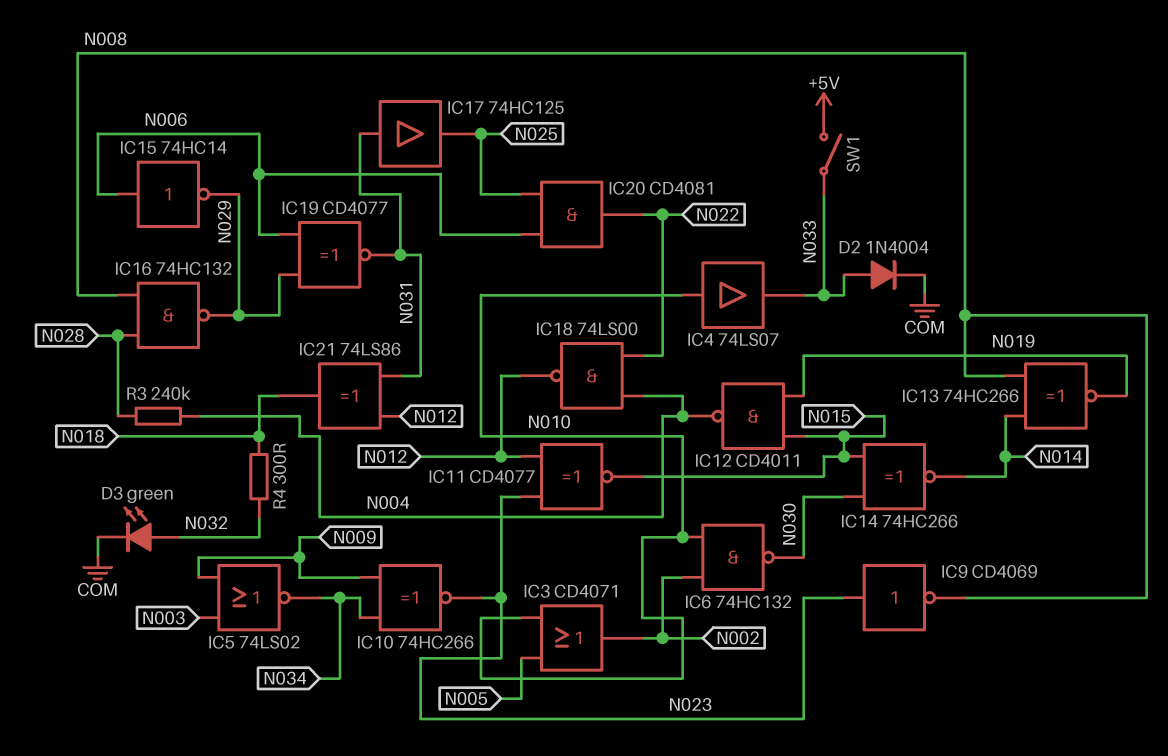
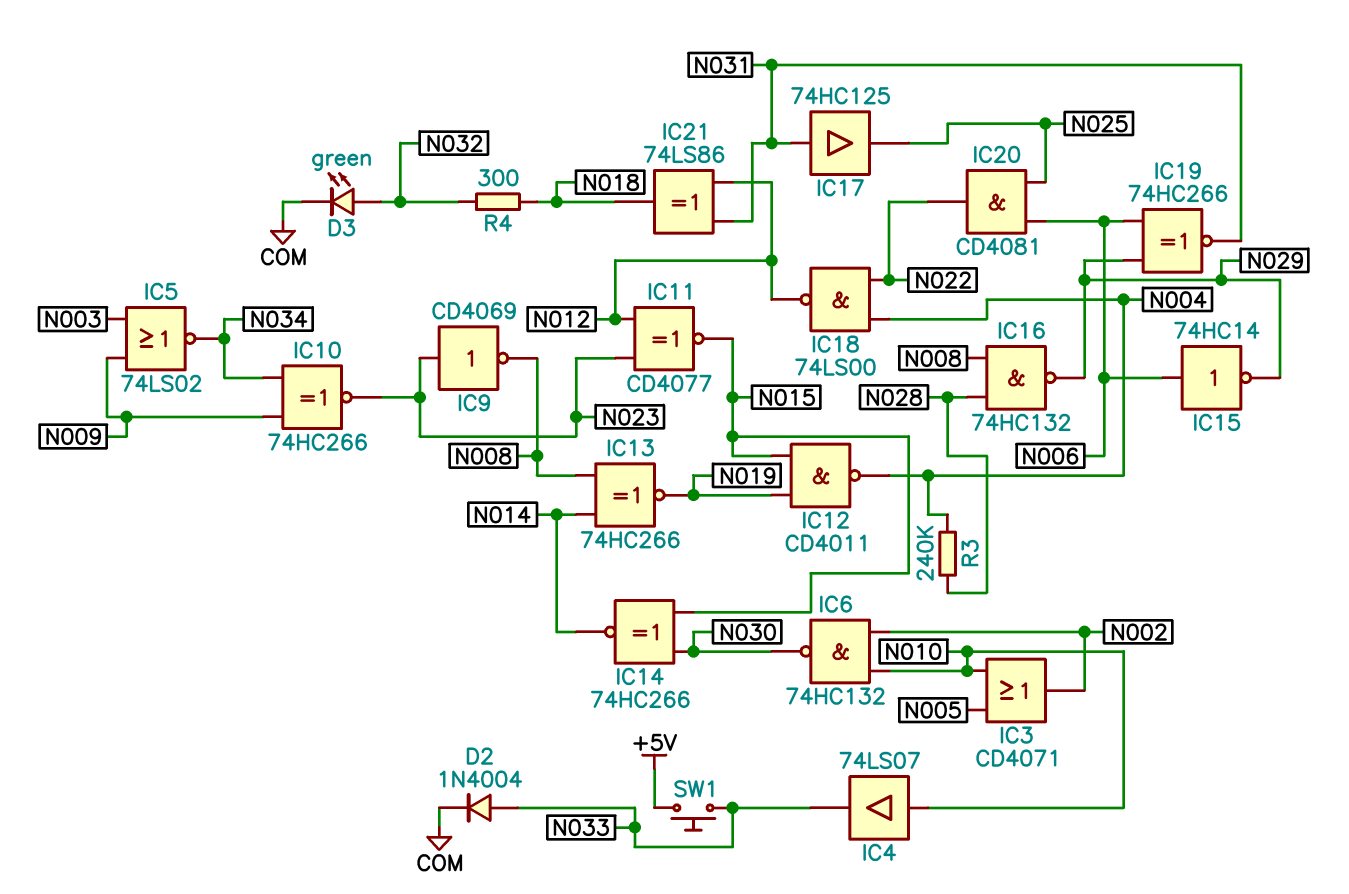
IC19: XNOR CD4077 (in N006, in N029, out N031) -> XNOR 74HC266 (in N006, in N029, out N031)
SW1: switch (+5V, N033) -> button (+5V, N033)

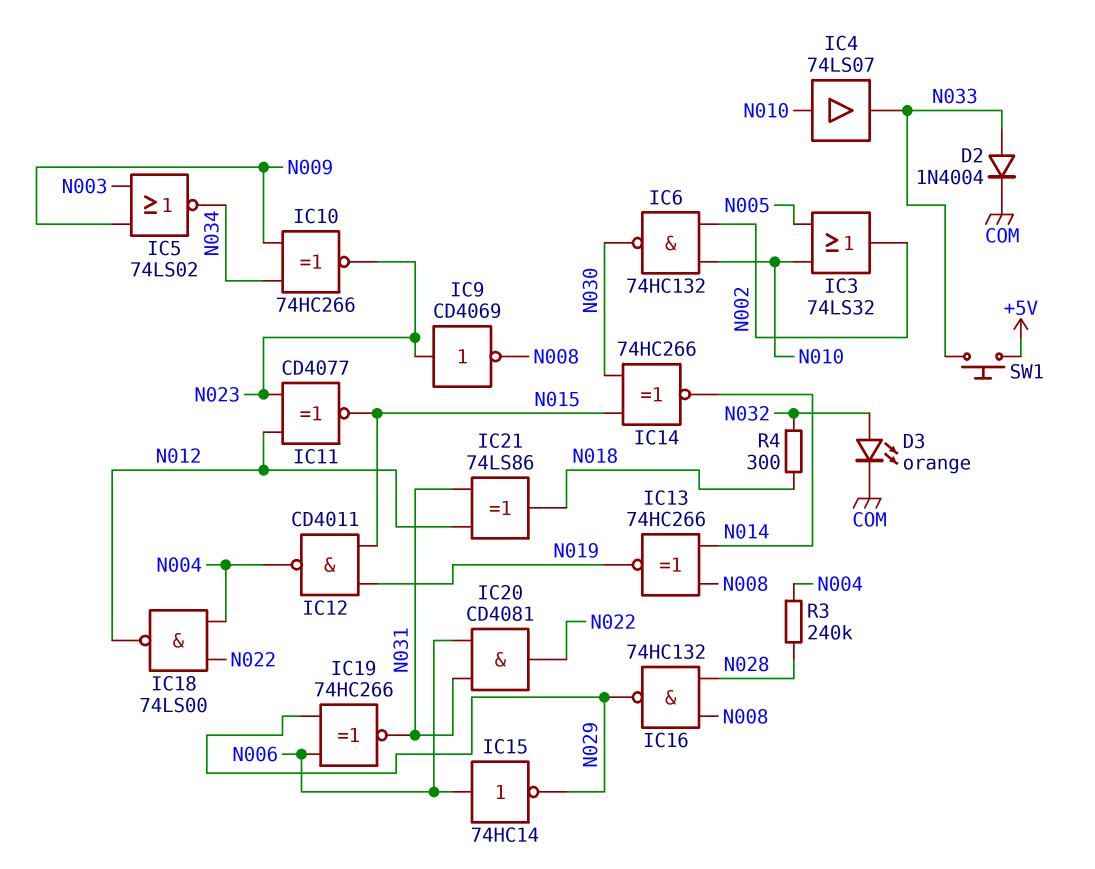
D3: LED green (A N032, K COM) -> LED orange (A N032, K COM)
IC3: OR CD4071 (in N005, in N010, out N002) -> OR 74LS32 (in N005, in N010, out N002)
IC17: buffer 74HC125 (in N031, out N025) -> none
IC20: AND CD4081 (in N006, in N025, out N022) -> AND CD4081 (in N006, in N031, out N022)

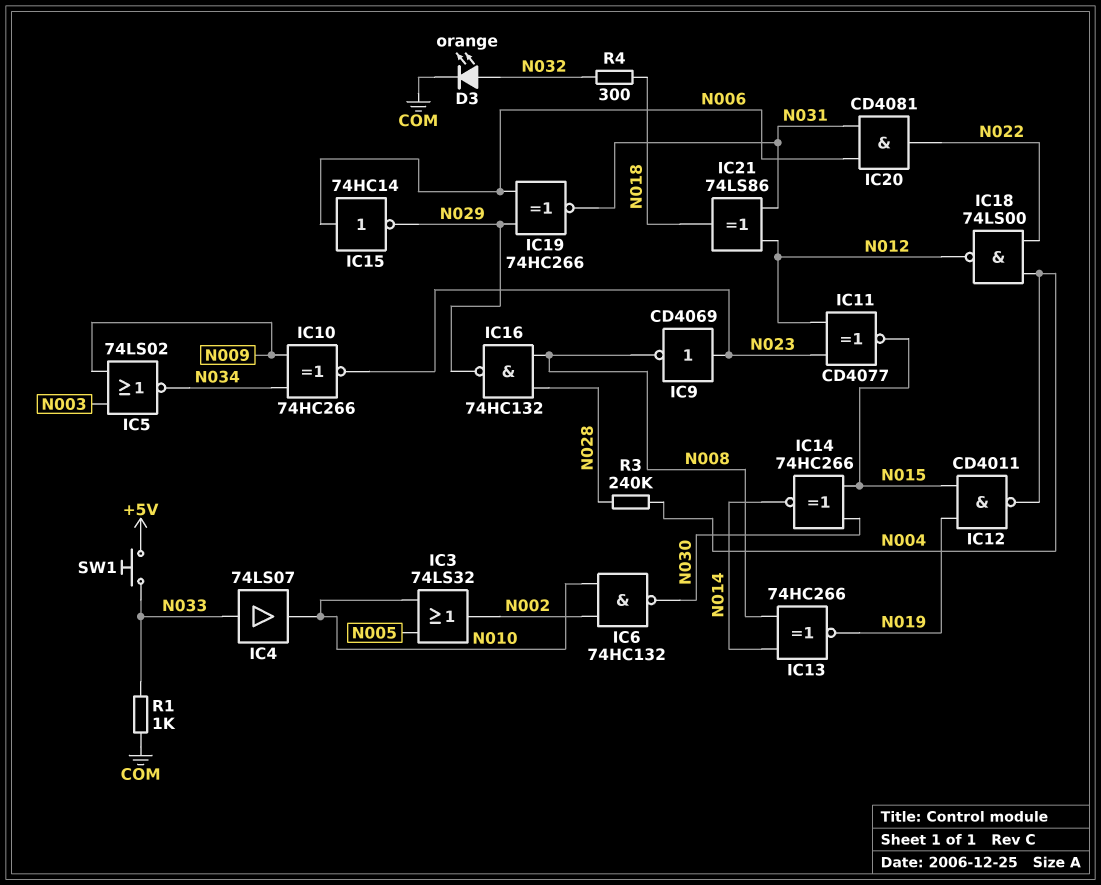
D2: diode 1N4004 (A N033, K COM) -> none
IC4: buffer 74LS07 (in N010, out N033) -> buffer 74LS07 (in N033, out N010)
R1: none -> 1k (COM, N033)

